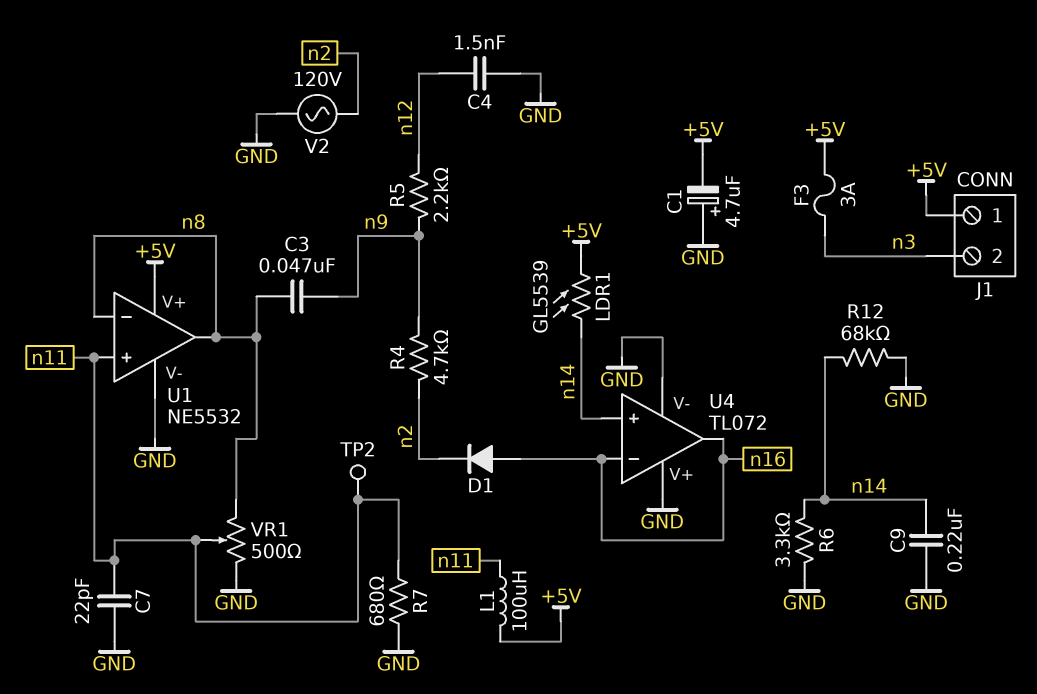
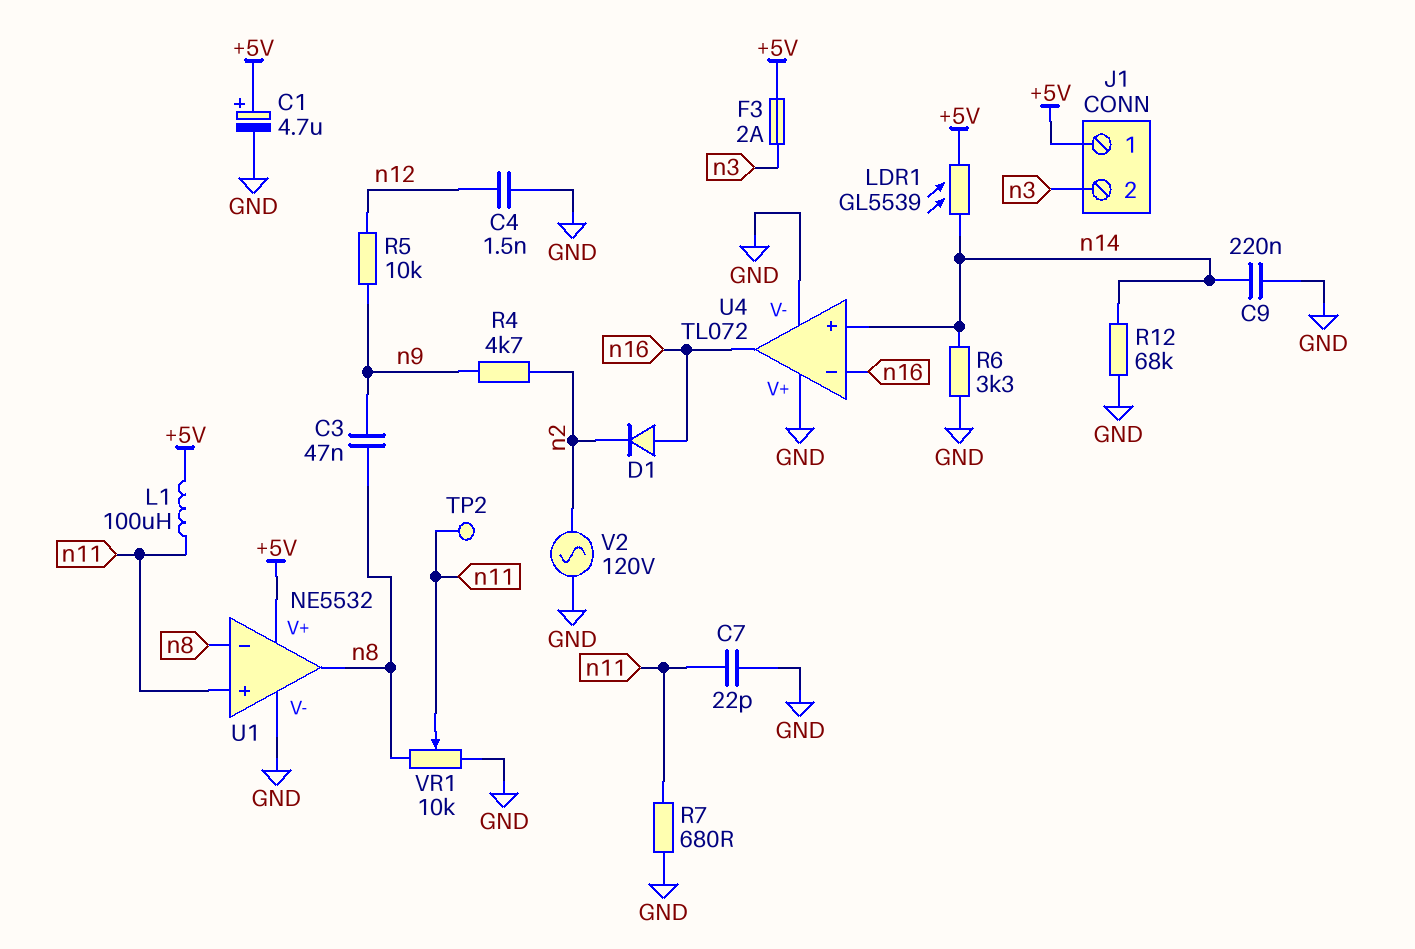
C1: 4.7uF (plus GND, minus +5V) -> 4.7uF (plus +5V, minus GND)
F3: 3A (+5V, n3) -> 2A (+5V, n3)
R5: 2.2k (n9, n12) -> 10k (n9, n12)
VR1: 500 (GND, n8, wiper n11) -> 10k (GND, n8, wiper n11)

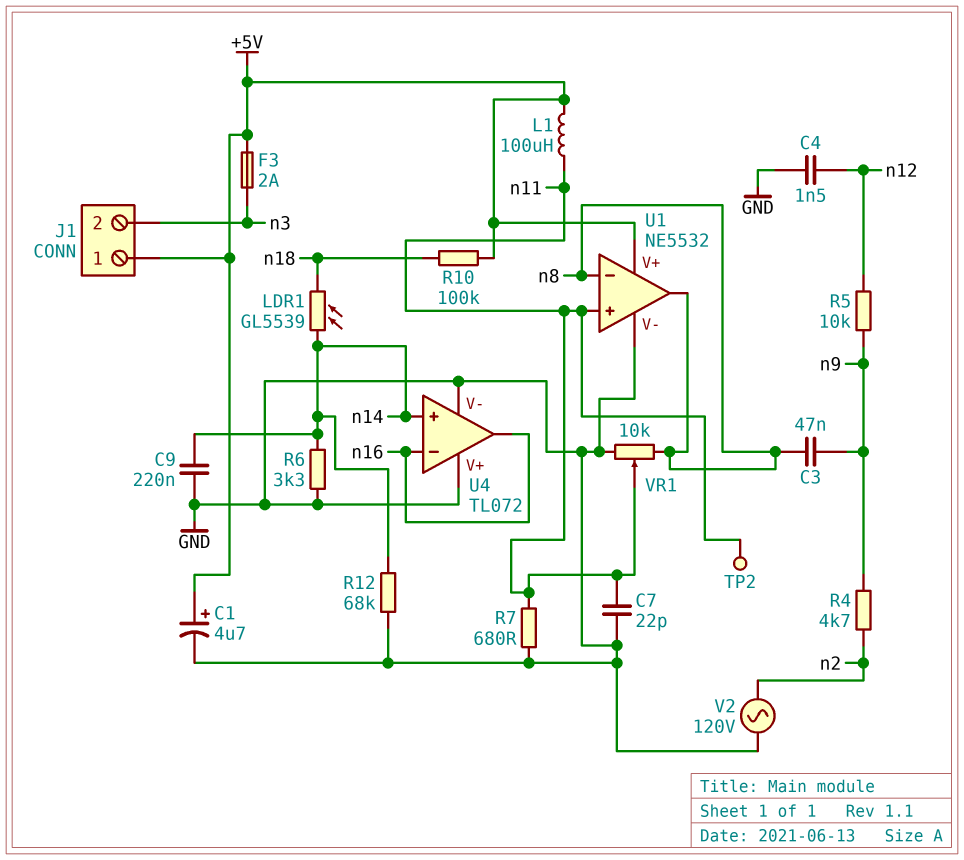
D1: diode (A n16, K n2) -> none
LDR1: GL5539 (+5V, n14) -> GL5539 (n14, n18)
R10: none -> 100k (+5V, n18)

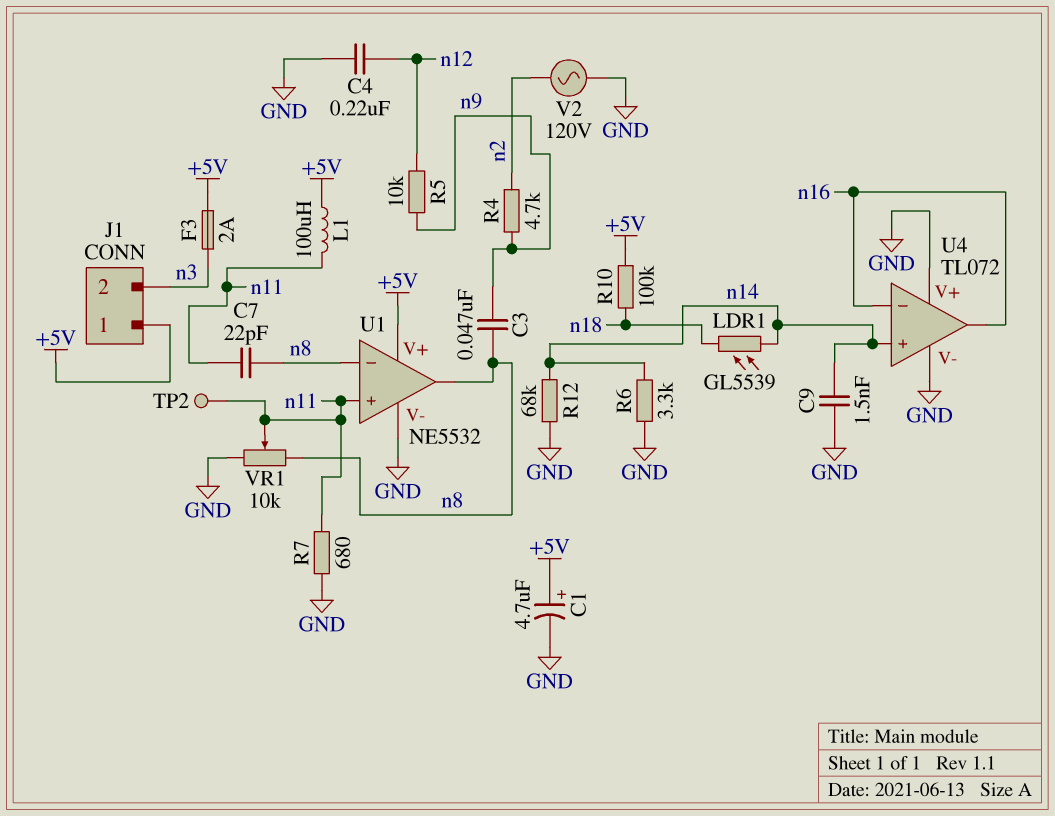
C4: 1.5nF (GND, n12) -> 220nF (GND, n12)
C7: 22pF (GND, n11) -> 22pF (n8, n11)
C9: 220nF (GND, n14) -> 1.5nF (GND, n14)

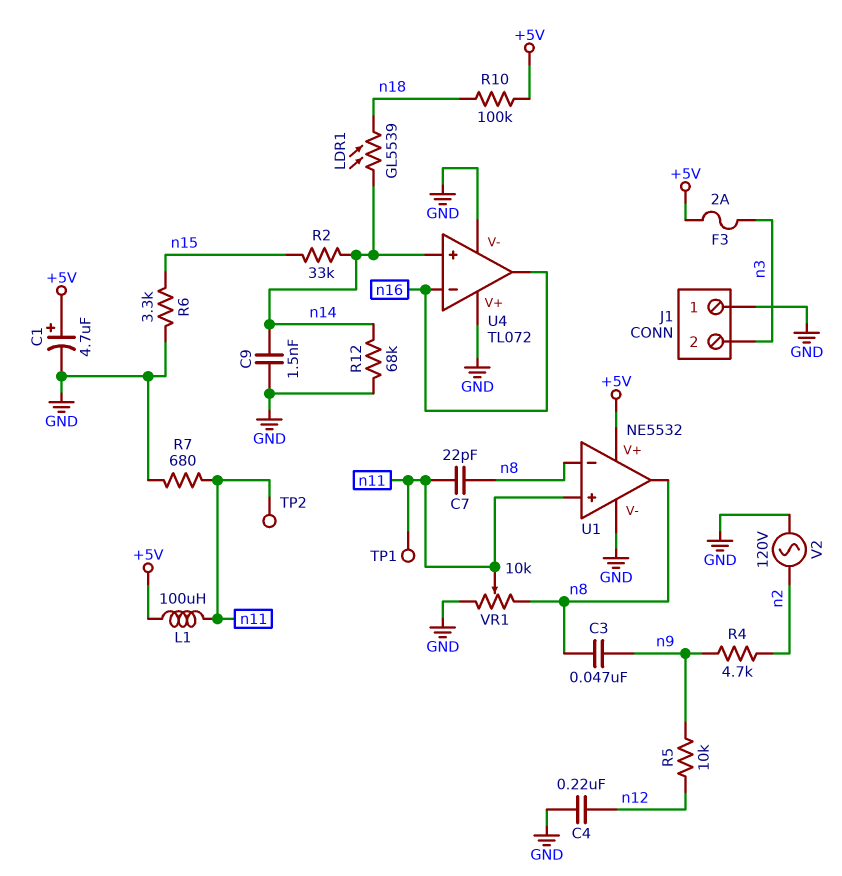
J1 pin 1: +5V -> GND
R2: none -> 33k (n14, n15)
R6: 3.3k (GND, n14) -> 3.3k (GND, n15)
TP1: none -> test point (n11)

